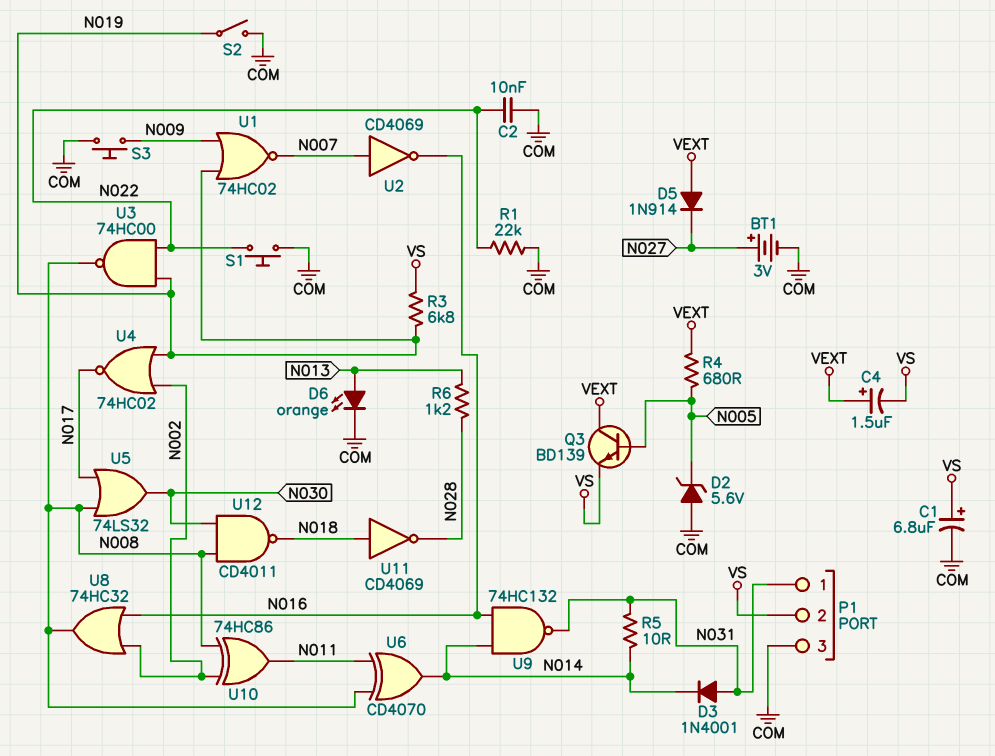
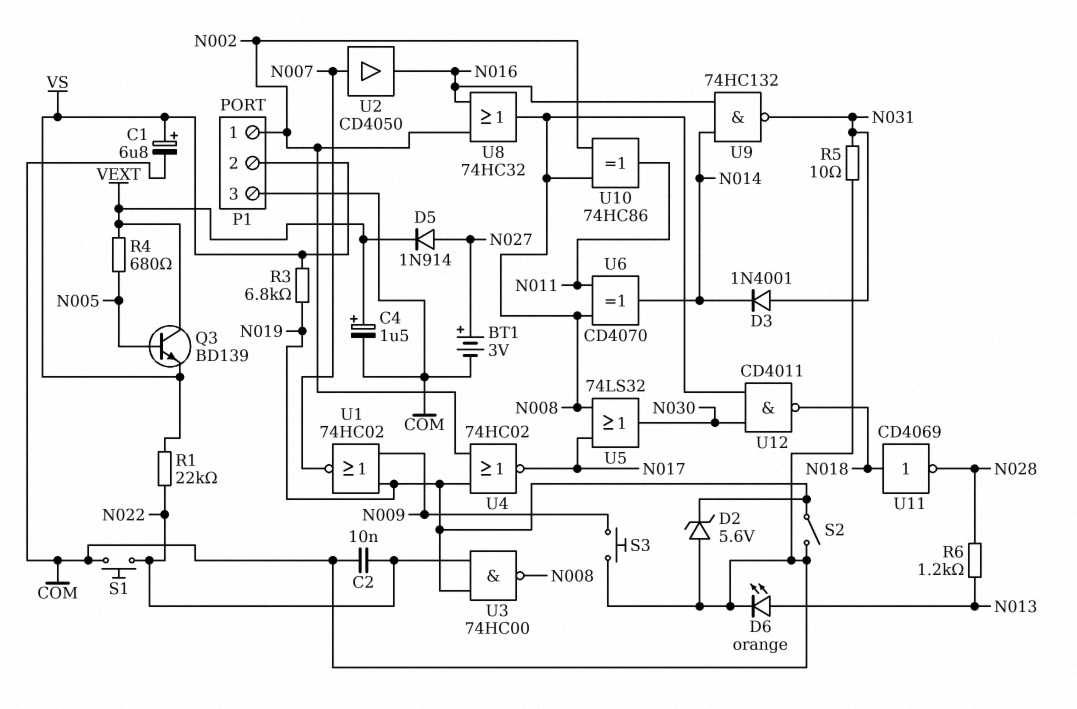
C4: 1.5uF (plus VEXT, minus VS) -> 1.5uF (plus VEXT, minus COM)
D2: zener 5.6V (A COM, K N005) -> zener 5.6V (A COM, K N019)
D5: diode 1N914 (A VEXT, K N027) -> diode 1N914 (A N027, K VEXT)
P1 pin 1: N031 -> N002
R1: 22k (COM, N022) -> 22k (N022, VS)
R5: 10 (N014, N031) -> 10 (COM, N031)
U2: NOT CD4069 (in N007, out N016) -> buffer CD4050 (in N007, out N016)

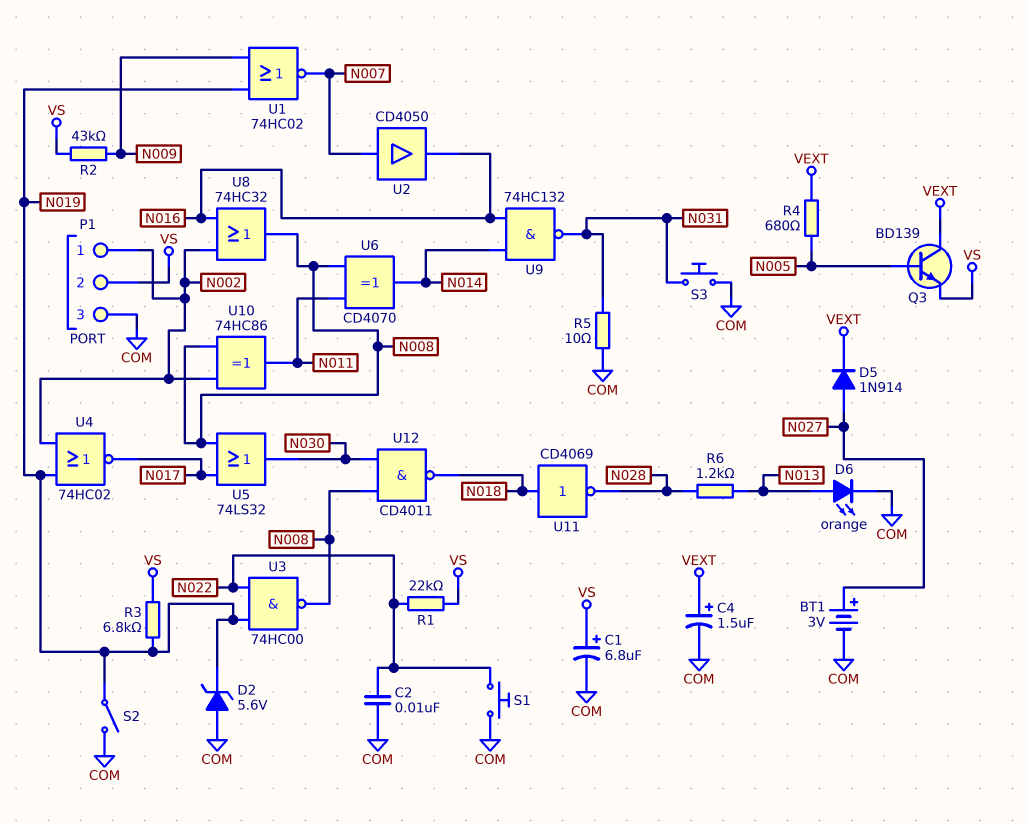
D3: diode 1N4001 (A N031, K N014) -> none
R2: none -> 43k (N009, VS)
S3: button (COM, N009) -> button (COM, N031)

